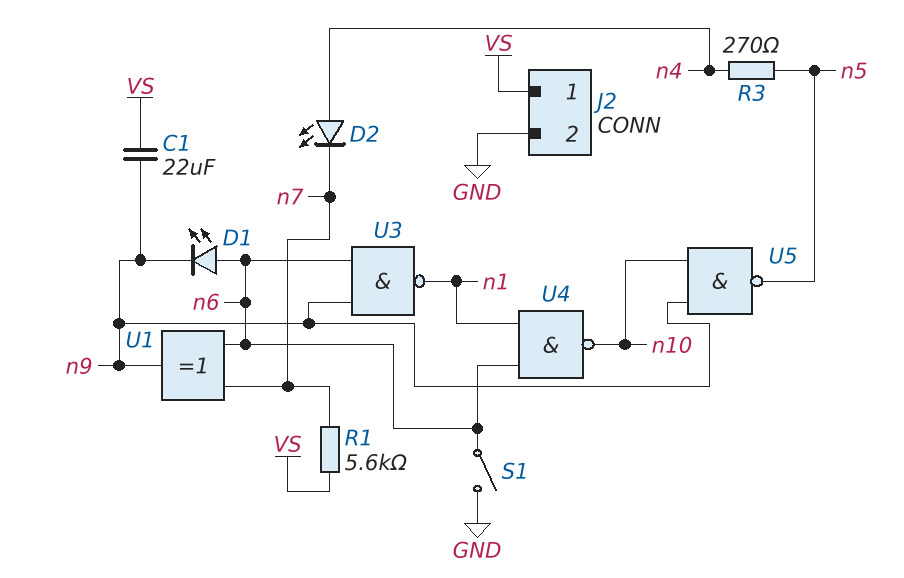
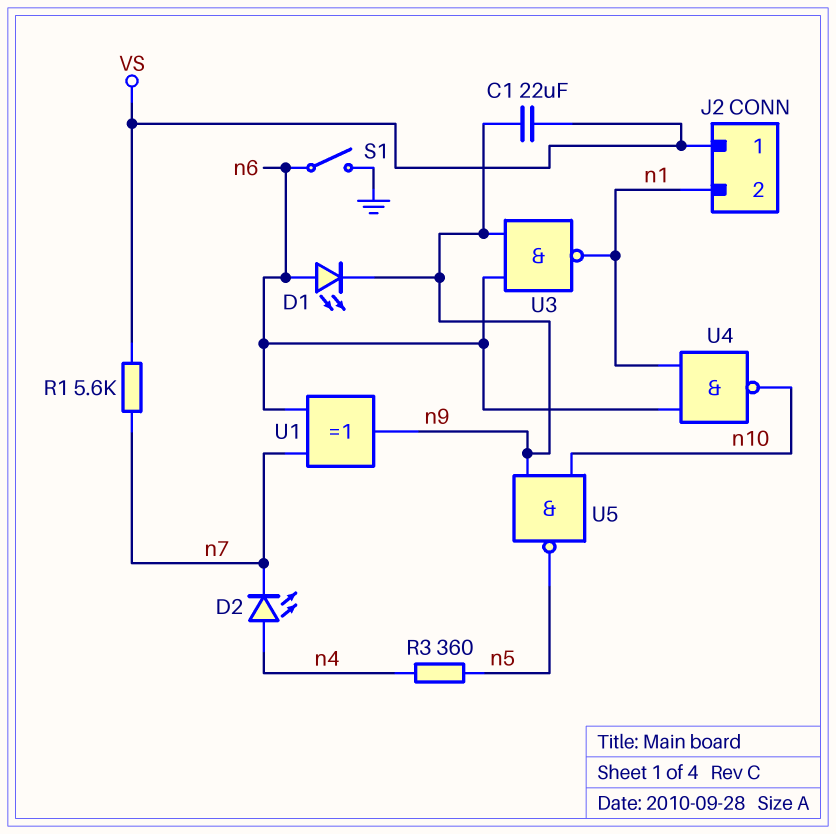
J2 pin 2: GND -> n1
R3: 270 (n4, n5) -> 360 (n4, n5)

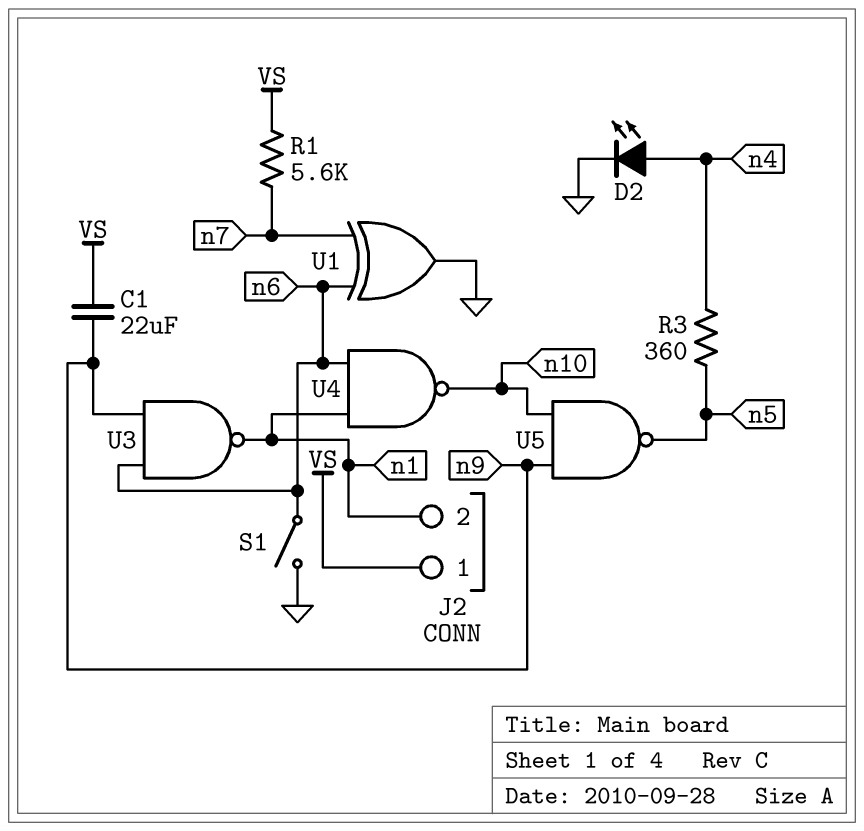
D1: LED (A n6, K n9) -> none
D2: LED (A n4, K n7) -> LED (A n4, K GND)
U1: XOR (in n6, in n7, out n9) -> XOR (in n6, in n7, out GND)

